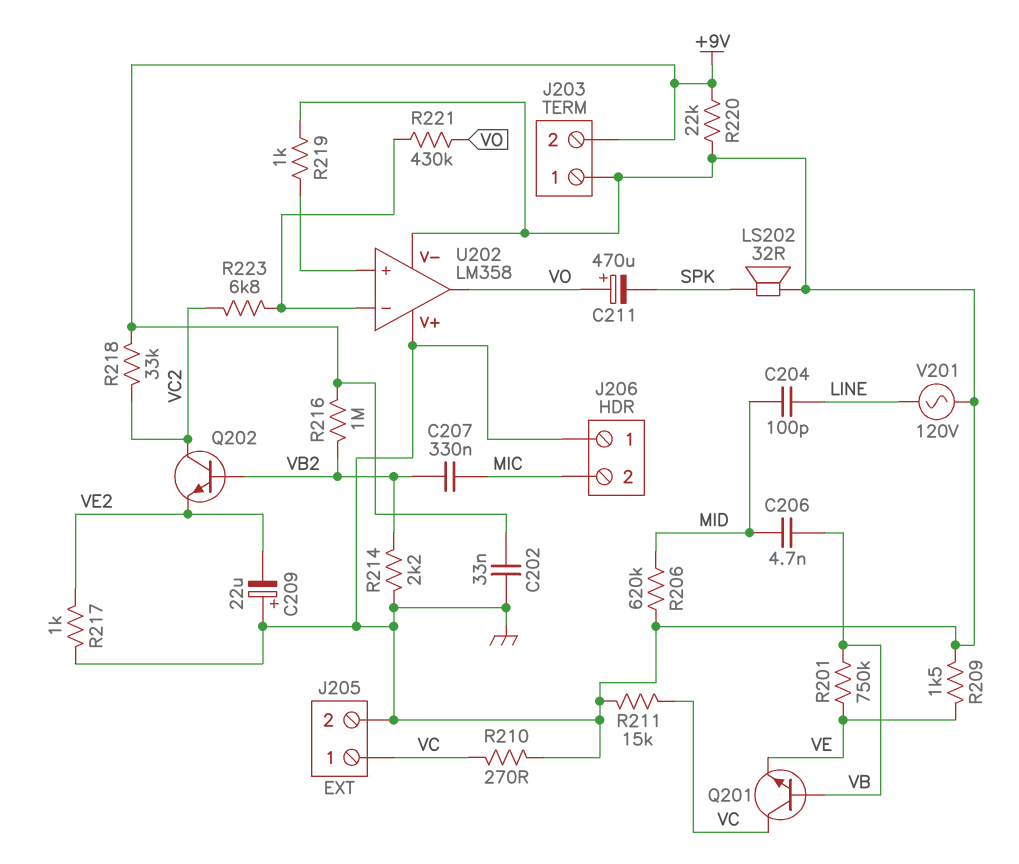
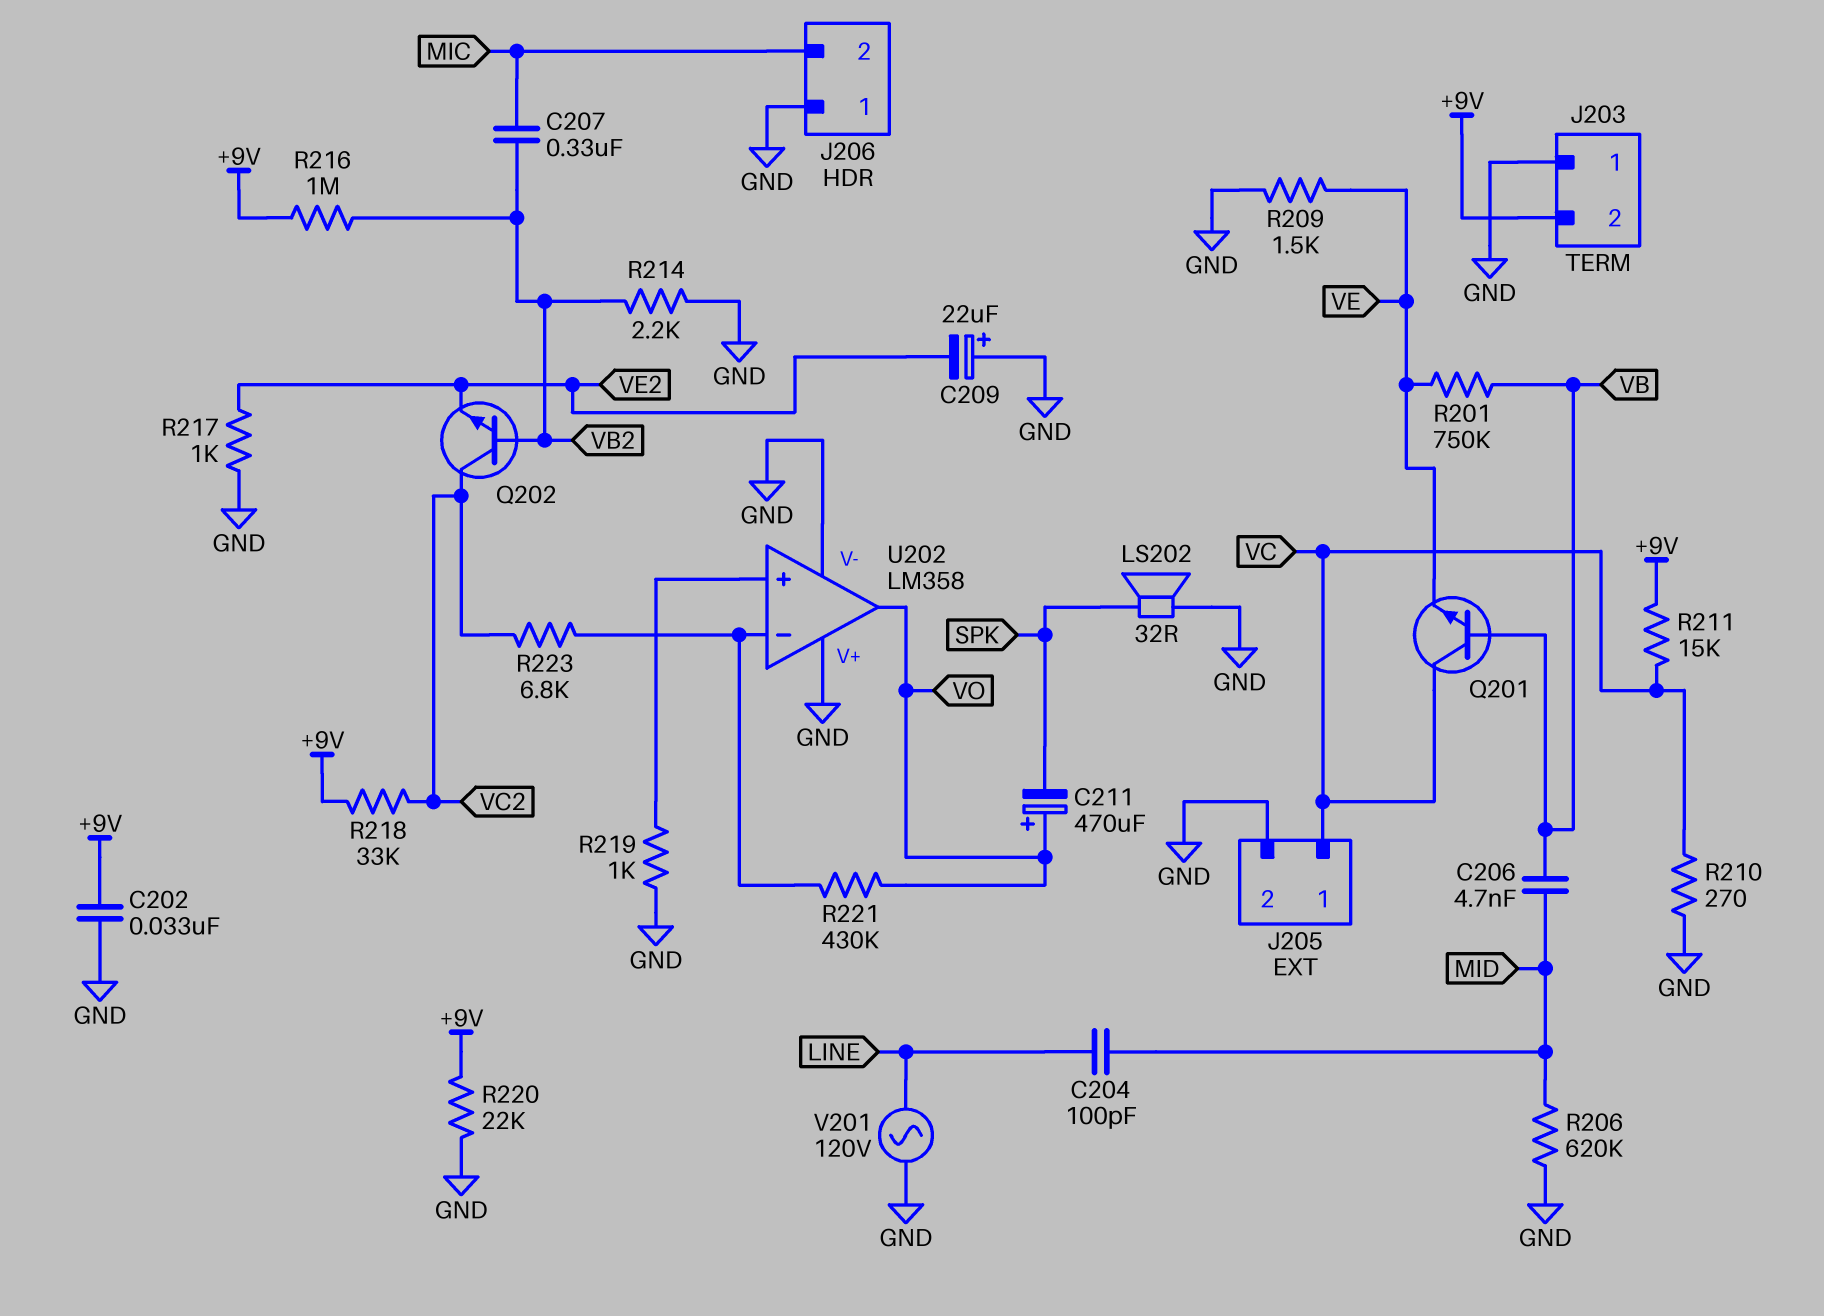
R211: 15k (GND, VC) -> 15k (+9V, VC)

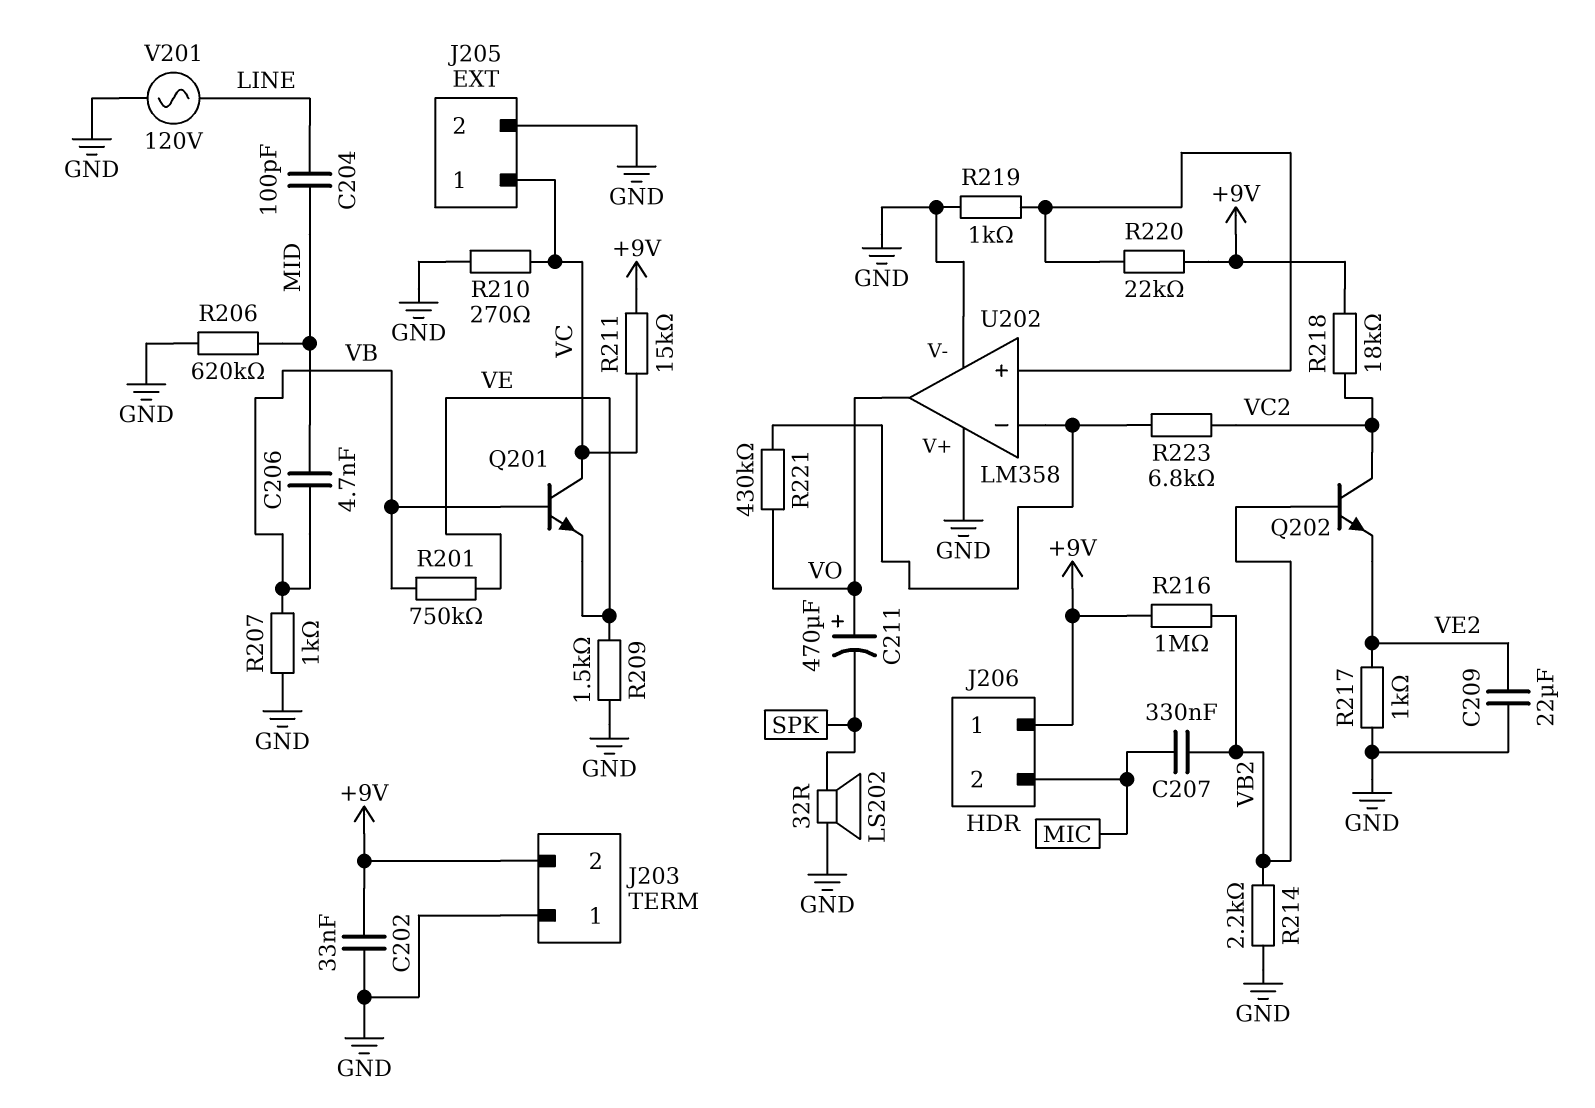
C209: 22uF (plus GND, minus VE2) -> 22uF (GND, VE2)
J206 pin 1: GND -> +9V
R207: none -> 1k (GND, VB)
R218: 33k (+9V, VC2) -> 18k (+9V, VC2)
R220: 22k (+9V, GND) -> 22k (+9V, U202/in+)

